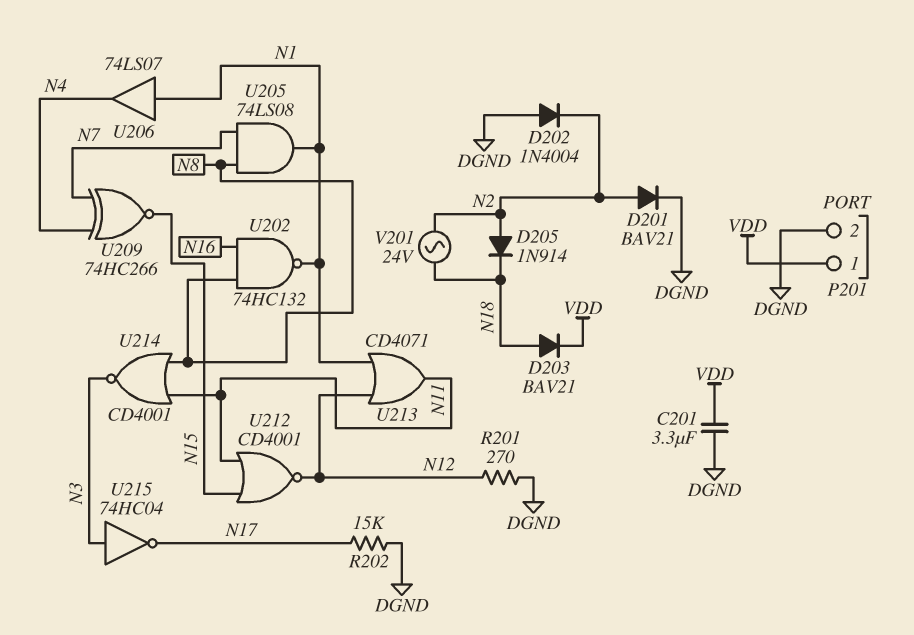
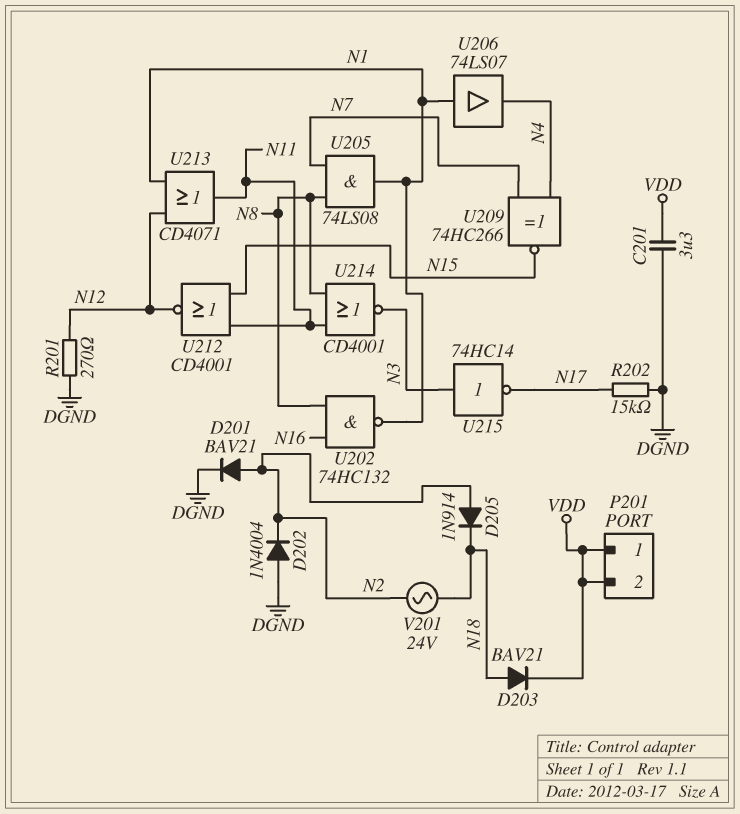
P201 pin 2: DGND -> VDD
U215: NOT 74HC04 (in N3, out N17) -> NOT 74HC14 (in N3, out N17)

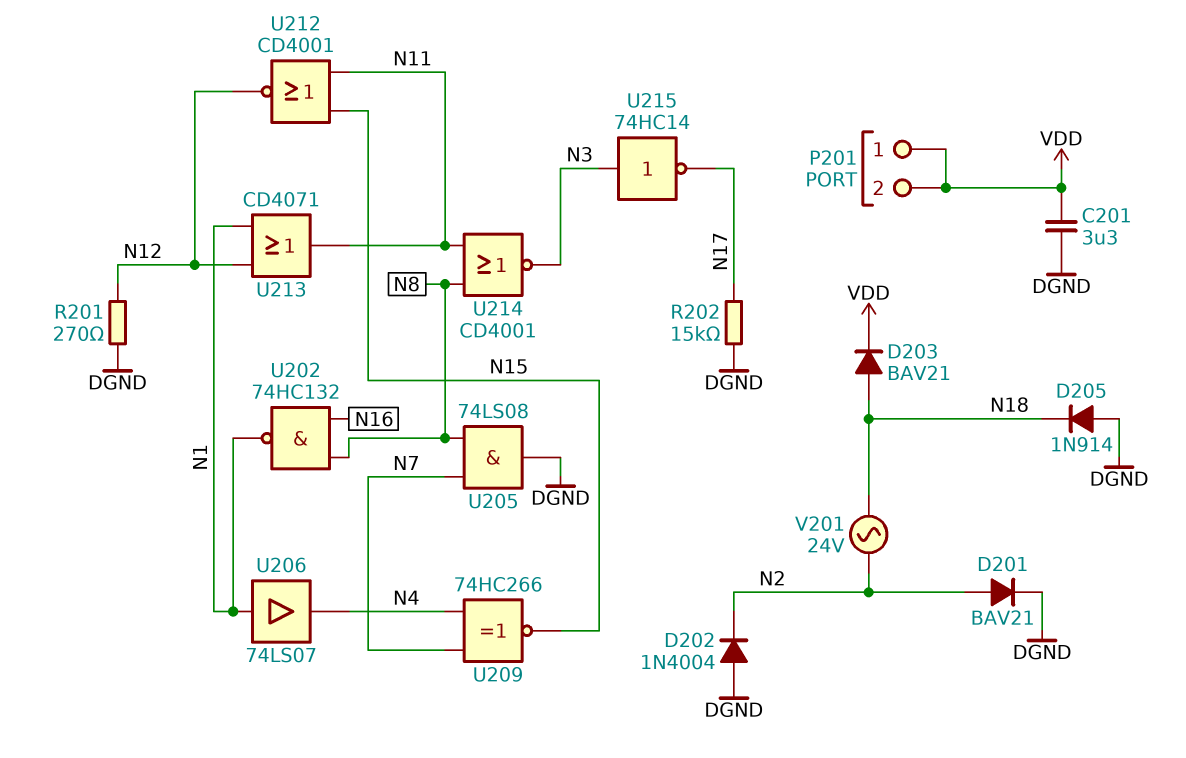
D205: diode 1N914 (A N2, K N18) -> diode 1N914 (A DGND, K N18)
U205: AND 74LS08 (in N7, in N8, out N1) -> AND 74LS08 (in N7, in N8, out DGND)

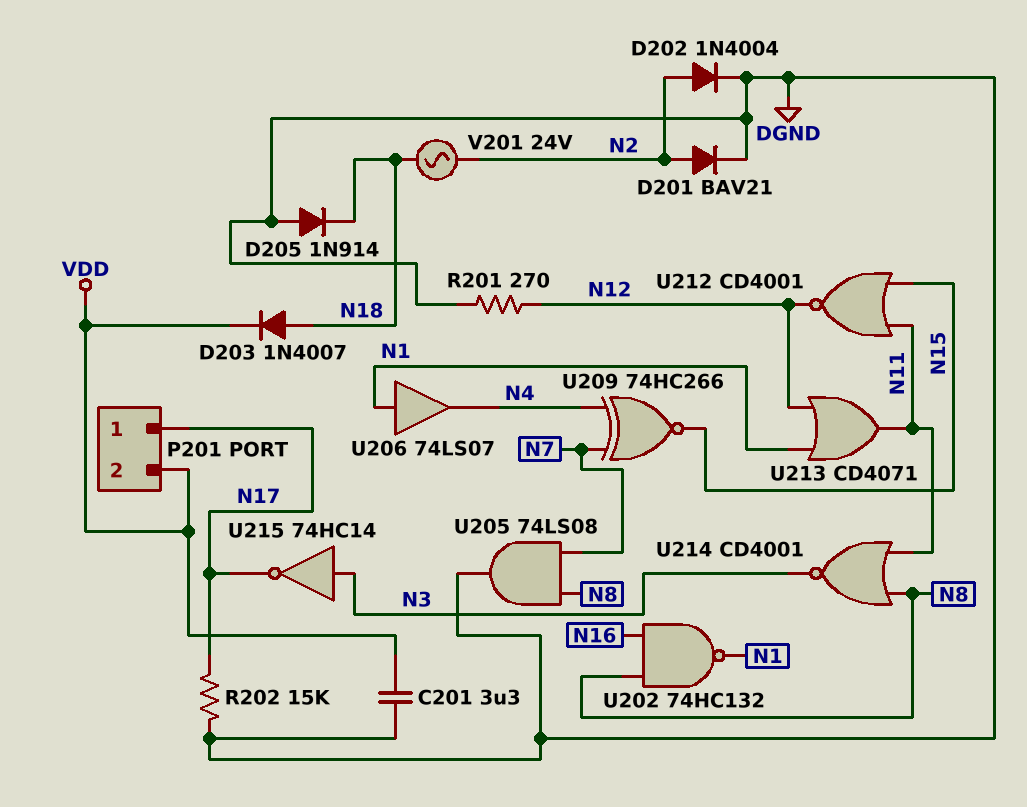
D202: diode 1N4004 (A DGND, K N2) -> diode 1N4004 (A N2, K DGND)
D203: diode BAV21 (A N18, K VDD) -> diode 1N4007 (A N18, K VDD)
P201 pin 1: VDD -> N17

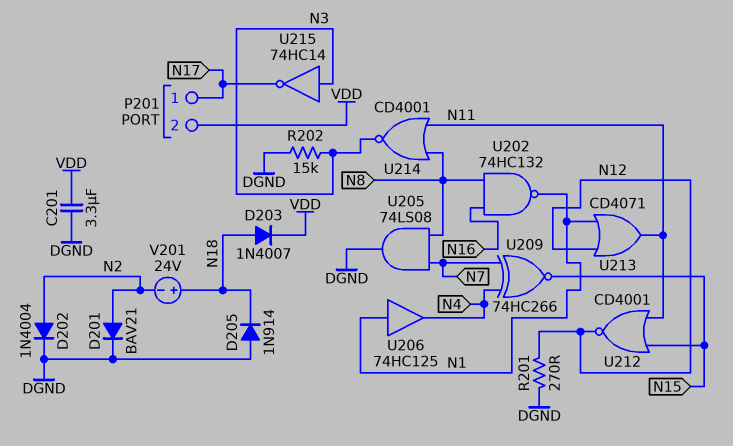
R202: 15k (DGND, N17) -> 15k (DGND, N3)
U206: buffer 74LS07 (in N1, out N4) -> buffer 74HC125 (in N1, out N4)
V201: AC 24V (N2, N18) -> 24V (plus N18, minus N2)

